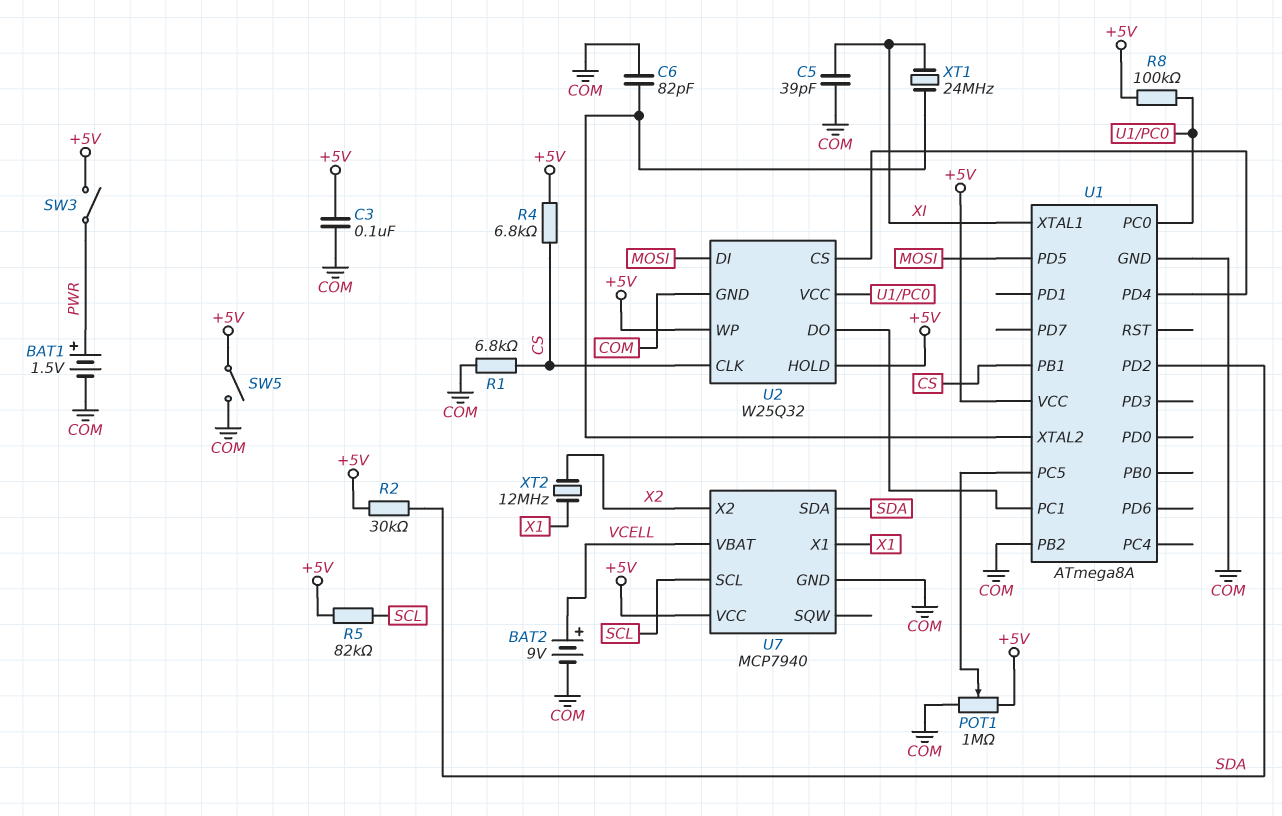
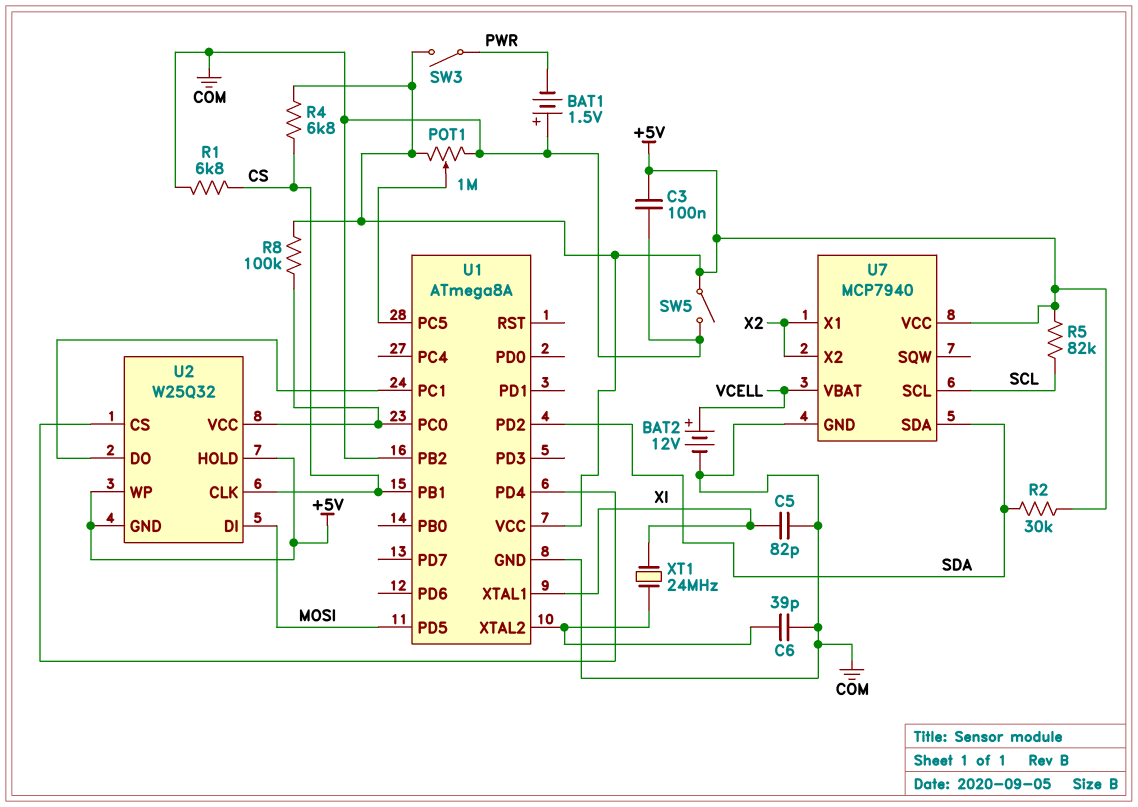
BAT1: 1.5V (plus PWR, minus COM) -> 1.5V (plus COM, minus PWR)
BAT2: 9V (plus VCELL, minus COM) -> 12V (plus VCELL, minus COM)
C5: 39pF (COM, XI) -> 82pF (COM, XI)
C6: 82pF (COM, U1/XTAL2) -> 39pF (COM, U1/XTAL2)
U2 pin GND: COM -> +5V
U7 pin X1: X1 -> X2
XT2: 12MHz (X1, X2) -> none

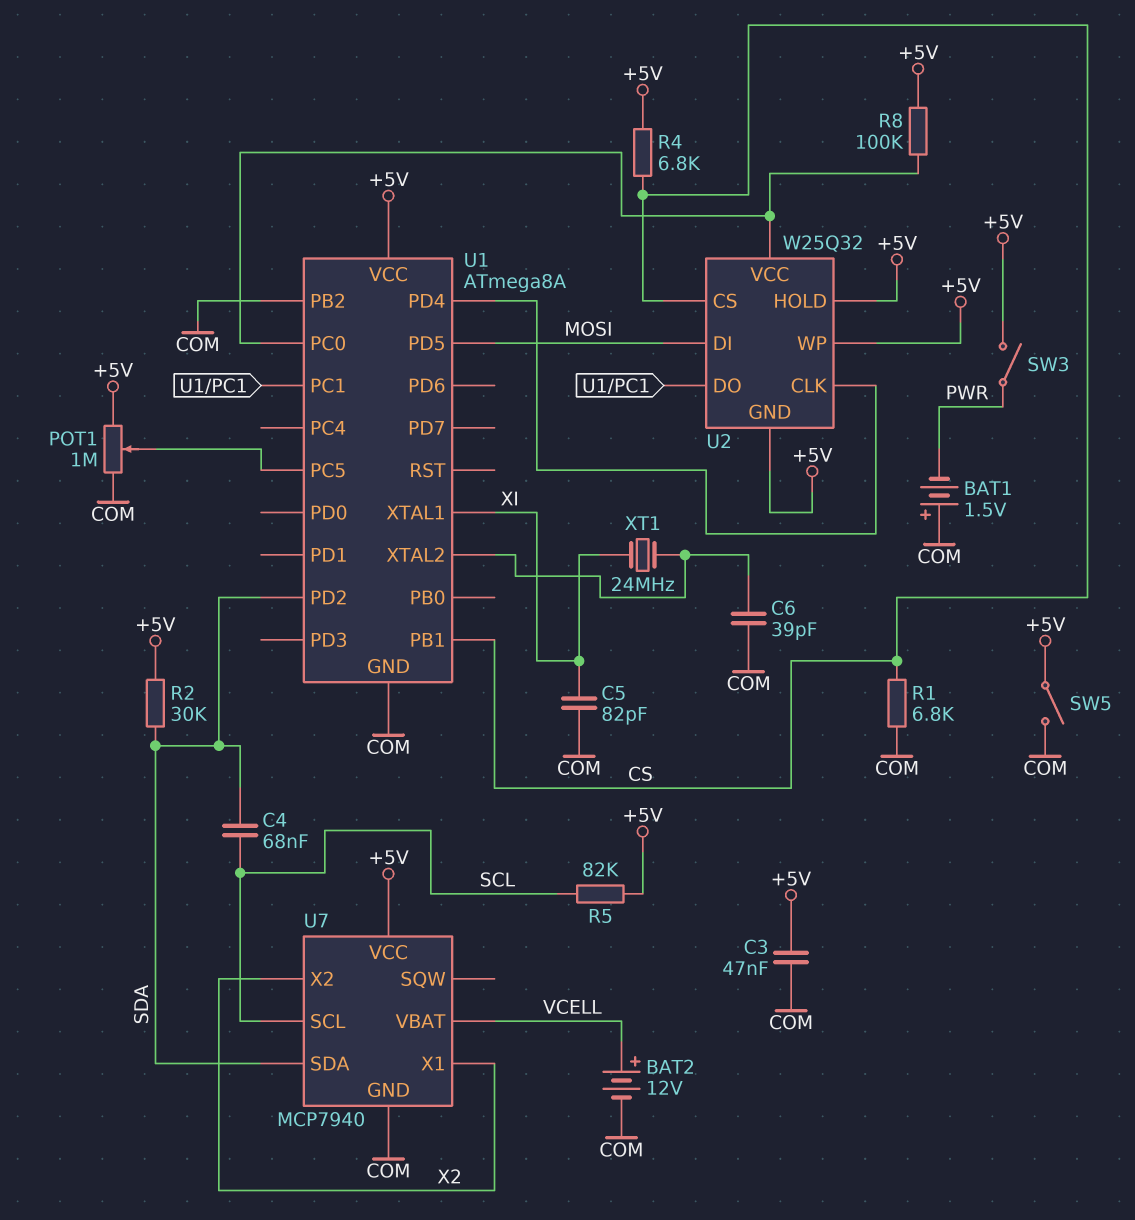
C3: 100nF (+5V, COM) -> 47nF (+5V, COM)
C4: none -> 68nF (SCL, SDA)
U2 pin CLK: CS -> U1/PD4
U2 pin CS: U1/PD4 -> CS

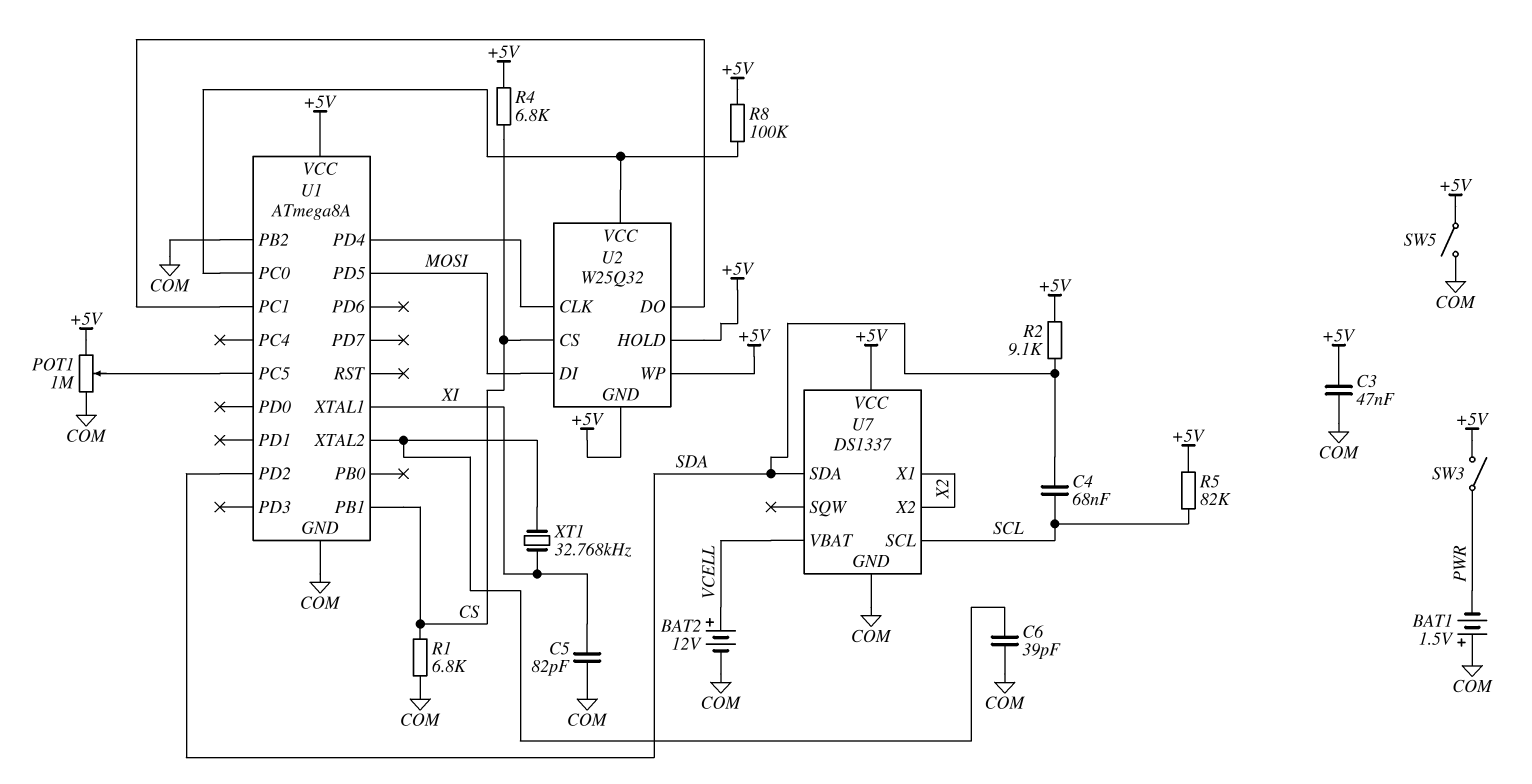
R2: 30k (+5V, SDA) -> 9.1k (+5V, SDA)
U7: MCP7940 -> DS1337
XT1: 24MHz (U1/XTAL2, XI) -> 32.768kHz (U1/XTAL2, XI)

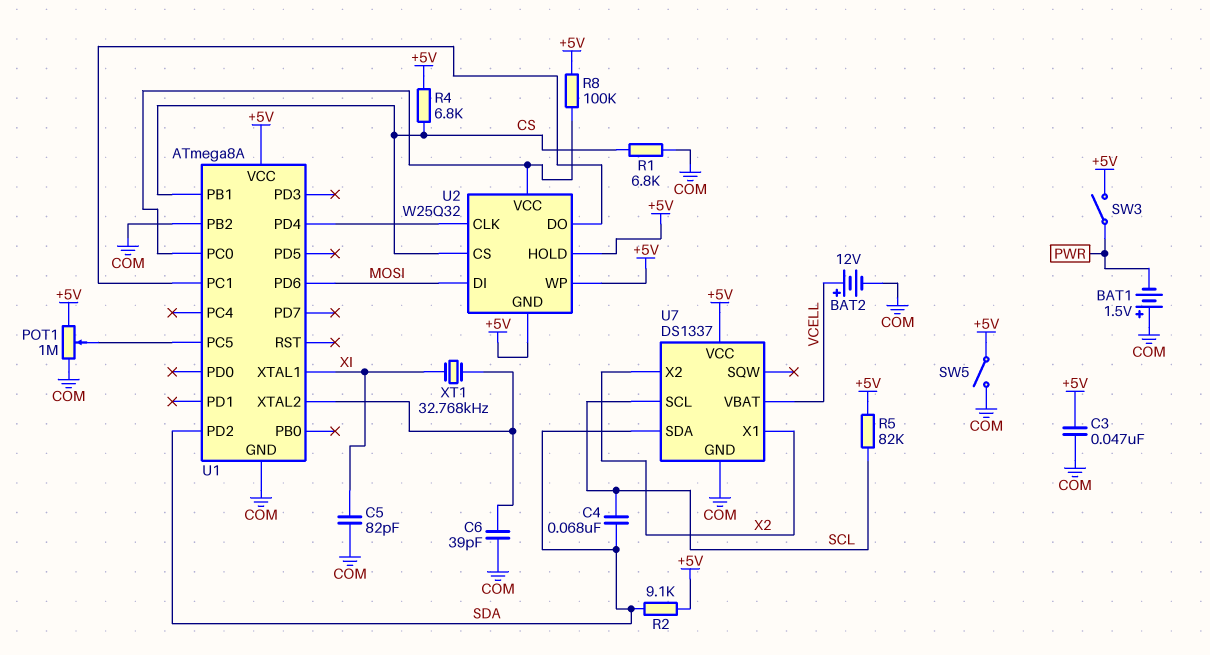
U1 pin PD5: MOSI -> none
U1 pin PD6: none -> MOSI

